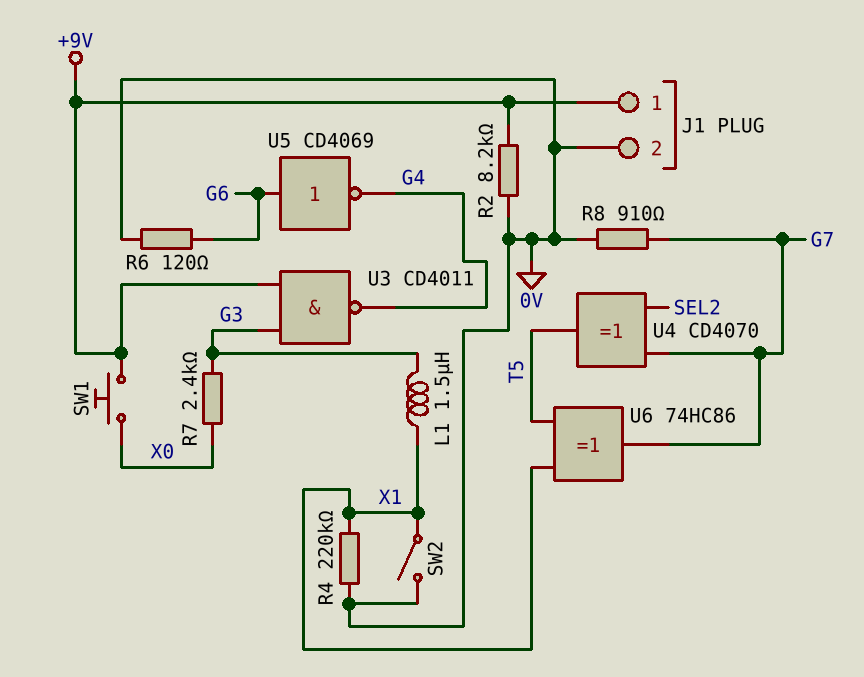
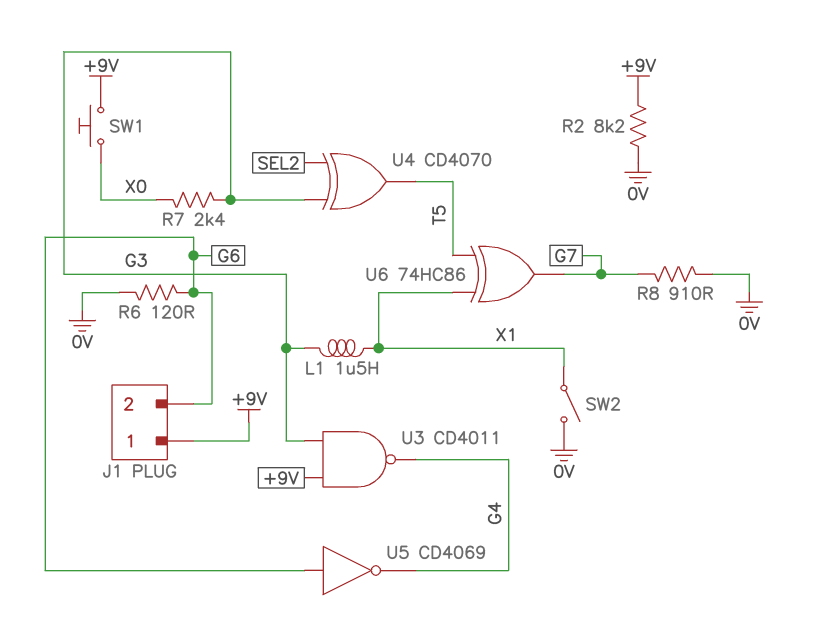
J1 pin 2: 0V -> G6
R4: 220k (0V, X1) -> none
U4: XOR CD4070 (in G7, in SEL2, out T5) -> XOR CD4070 (in G3, in SEL2, out T5)

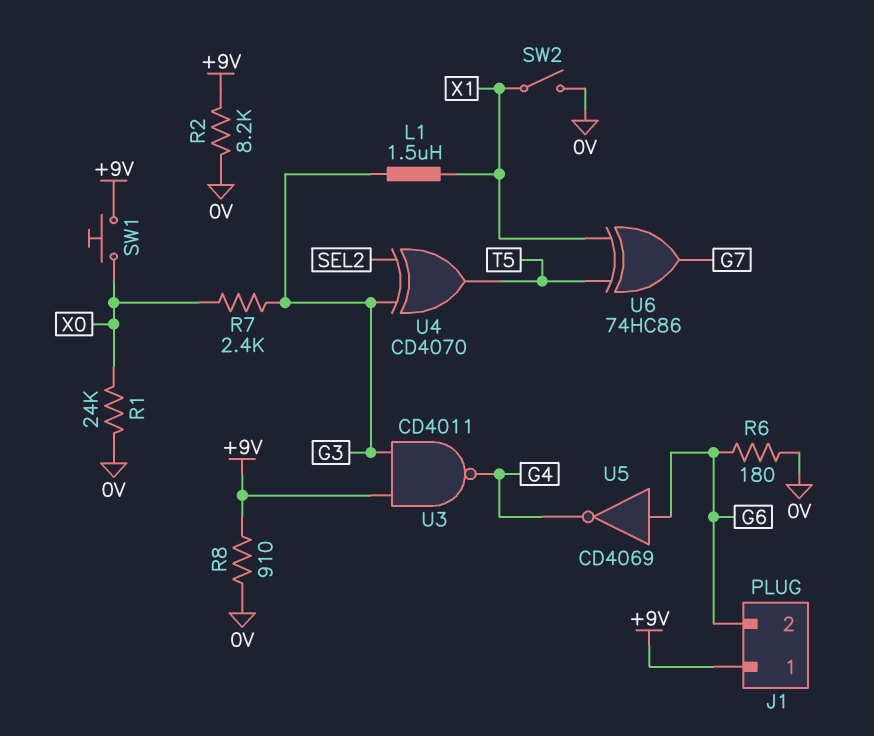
R1: none -> 24k (0V, X0)
R6: 120 (0V, G6) -> 180 (0V, G6)
R8: 910 (0V, G7) -> 910 (+9V, 0V)

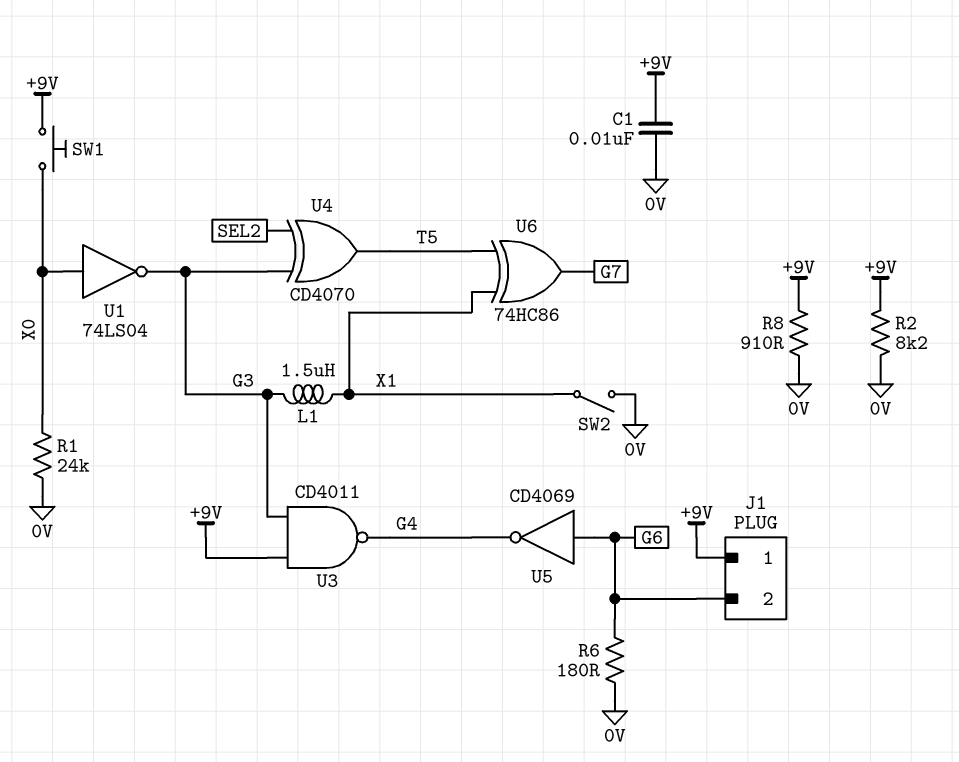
C1: none -> 10nF (+9V, 0V)
R7: 2.4k (G3, X0) -> none
U1: none -> NOT 74LS04 (in X0, out G3)

